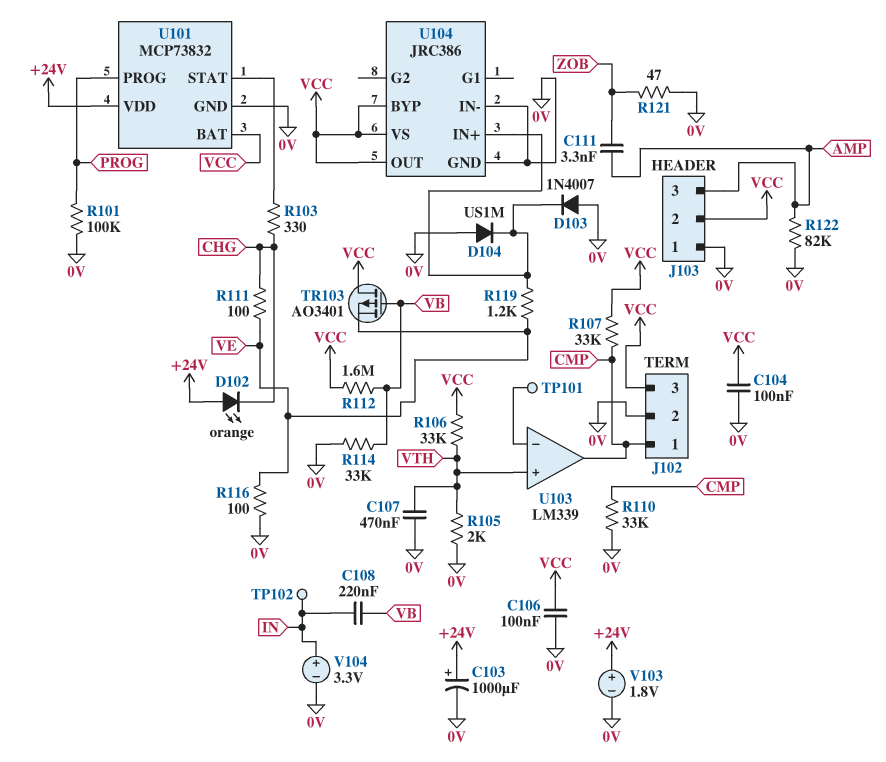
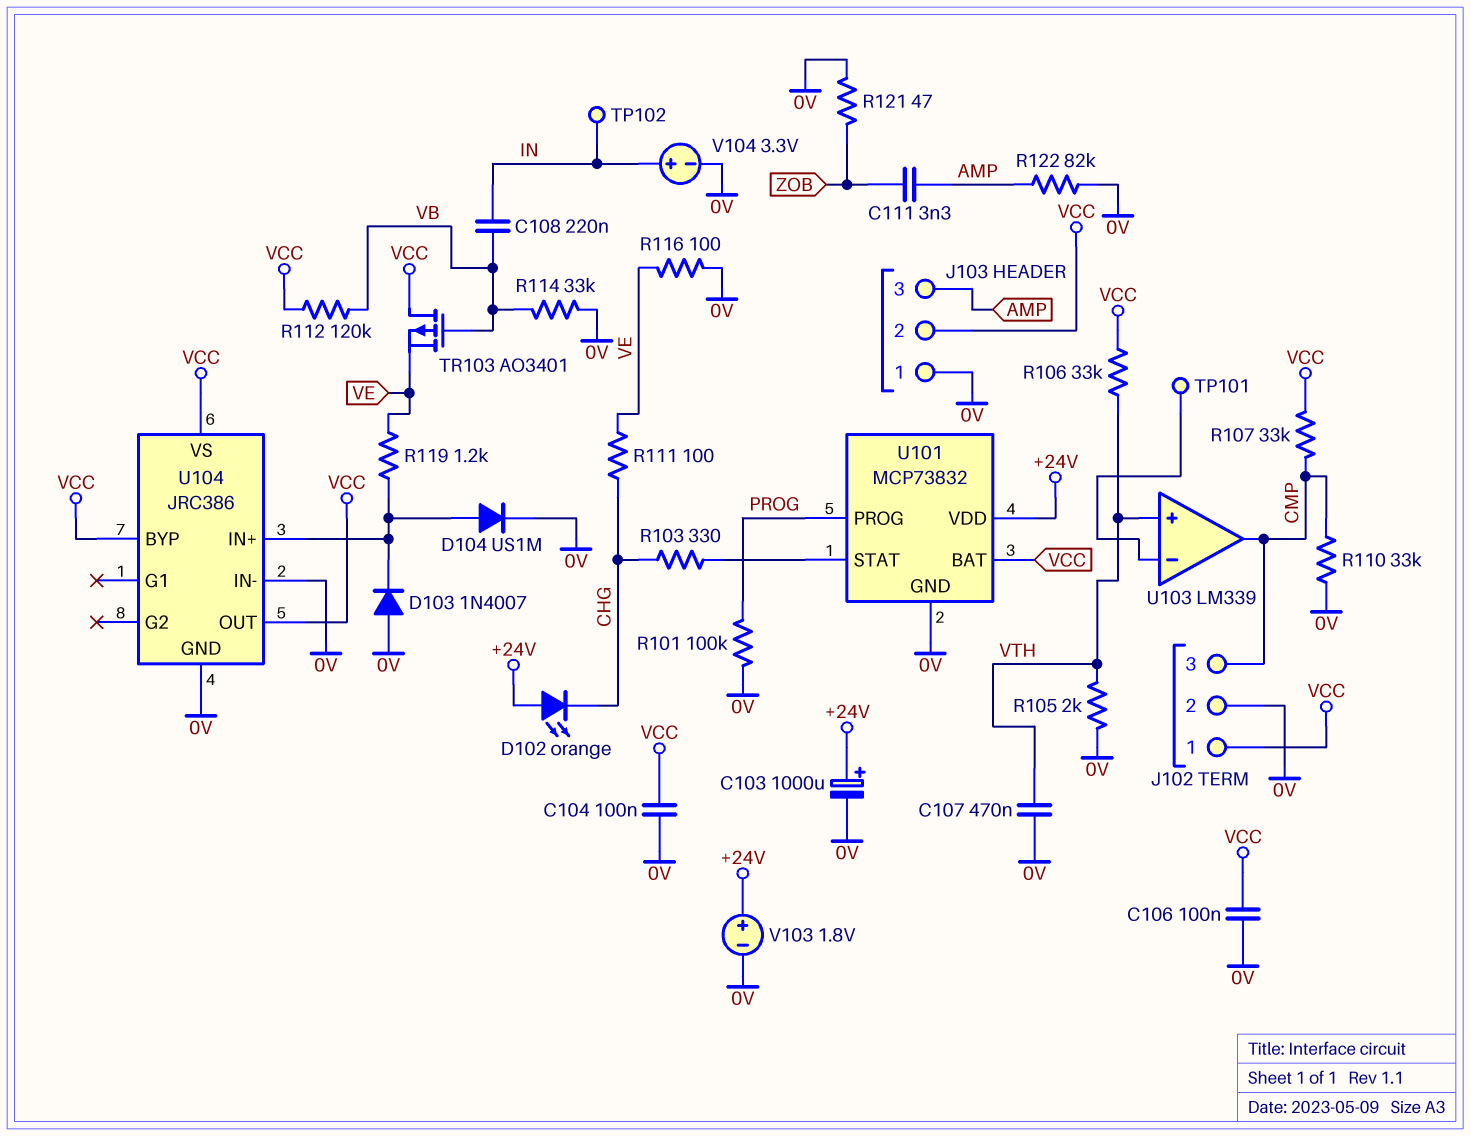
D104: diode US1M (A 0V, K U104/IN+) -> diode US1M (A U104/IN+, K 0V)
J102 pin 1: CMP -> VCC
J102 pin 3: VCC -> CMP
R112: 1.6M (VB, VCC) -> 120k (VB, VCC)

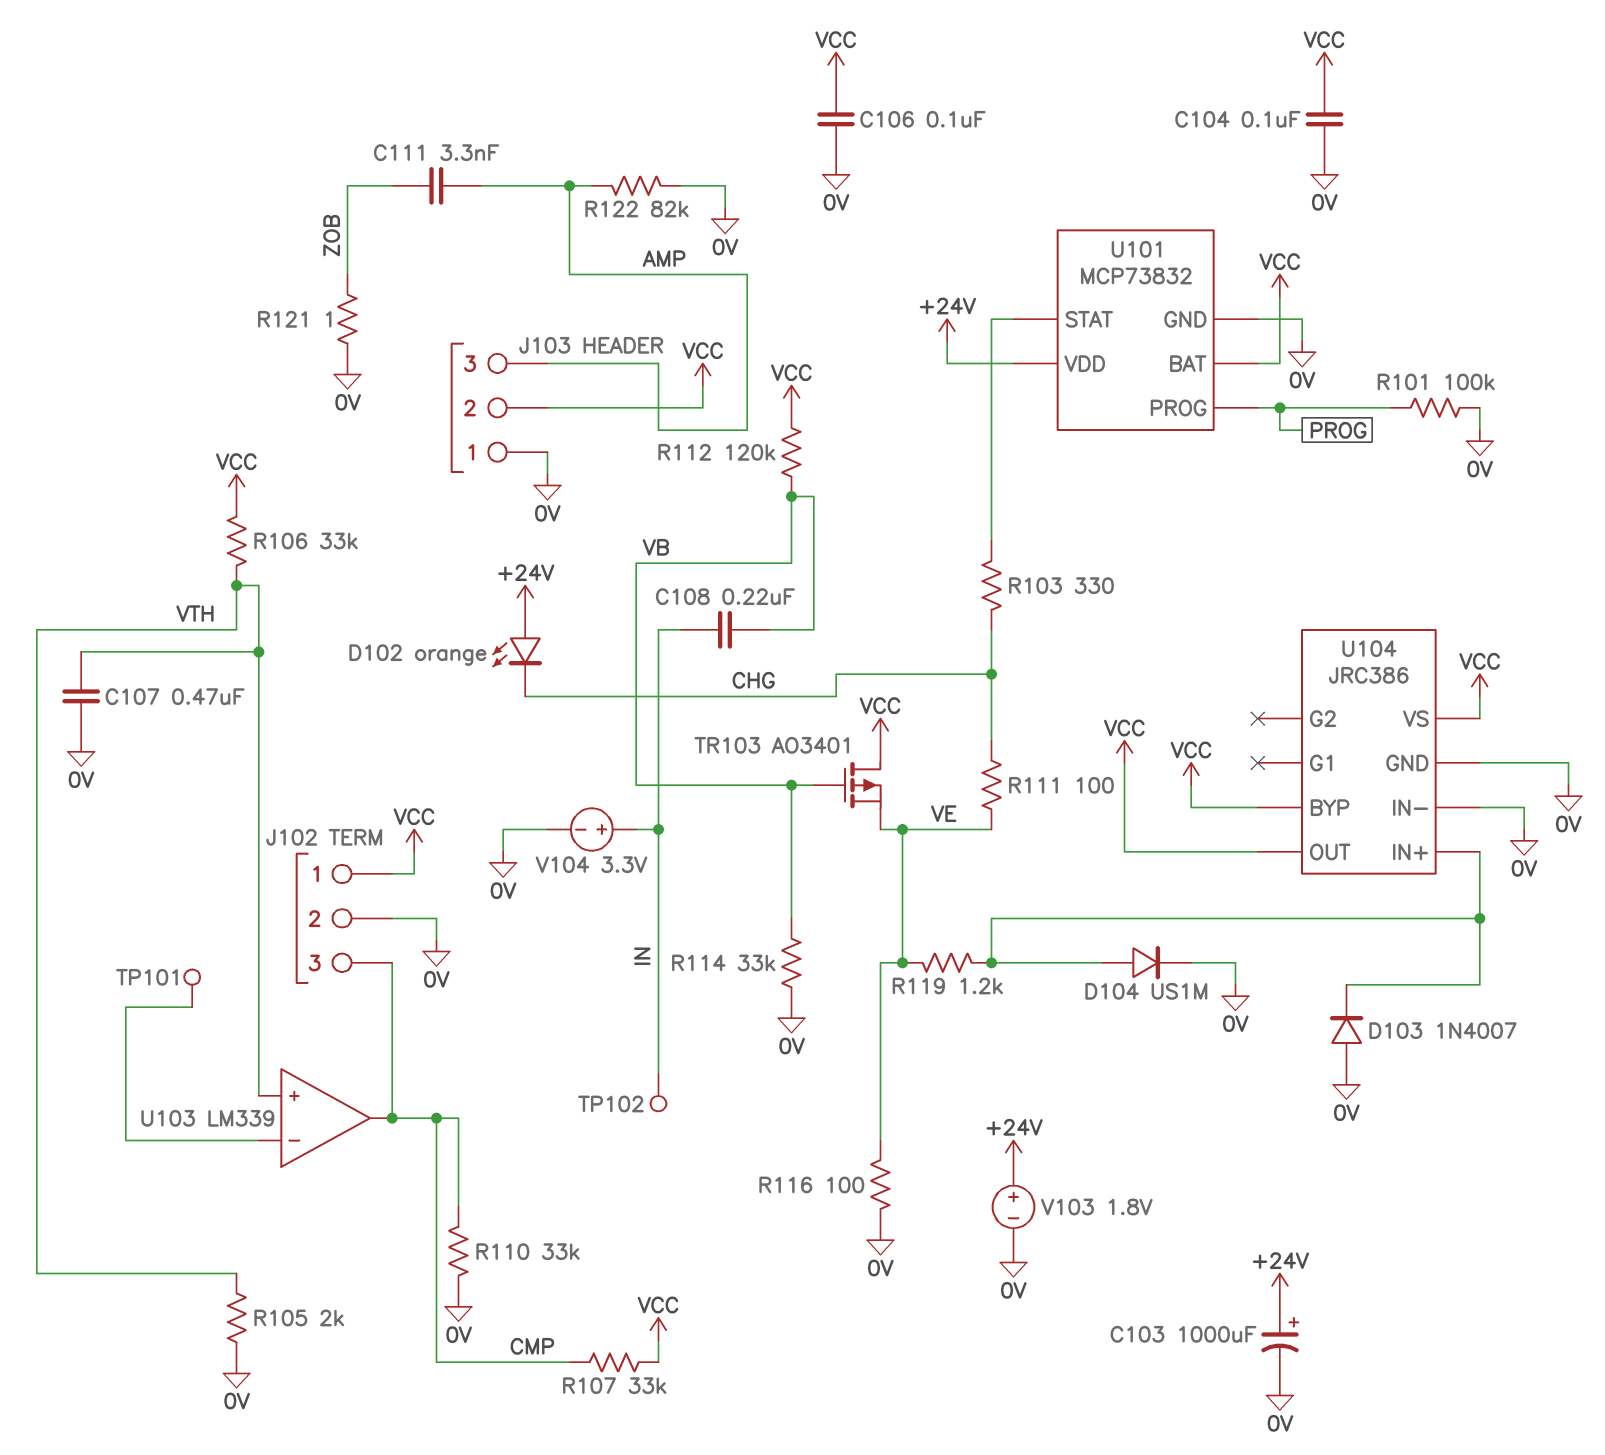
R121: 47 (0V, ZOB) -> 1 (0V, ZOB)

